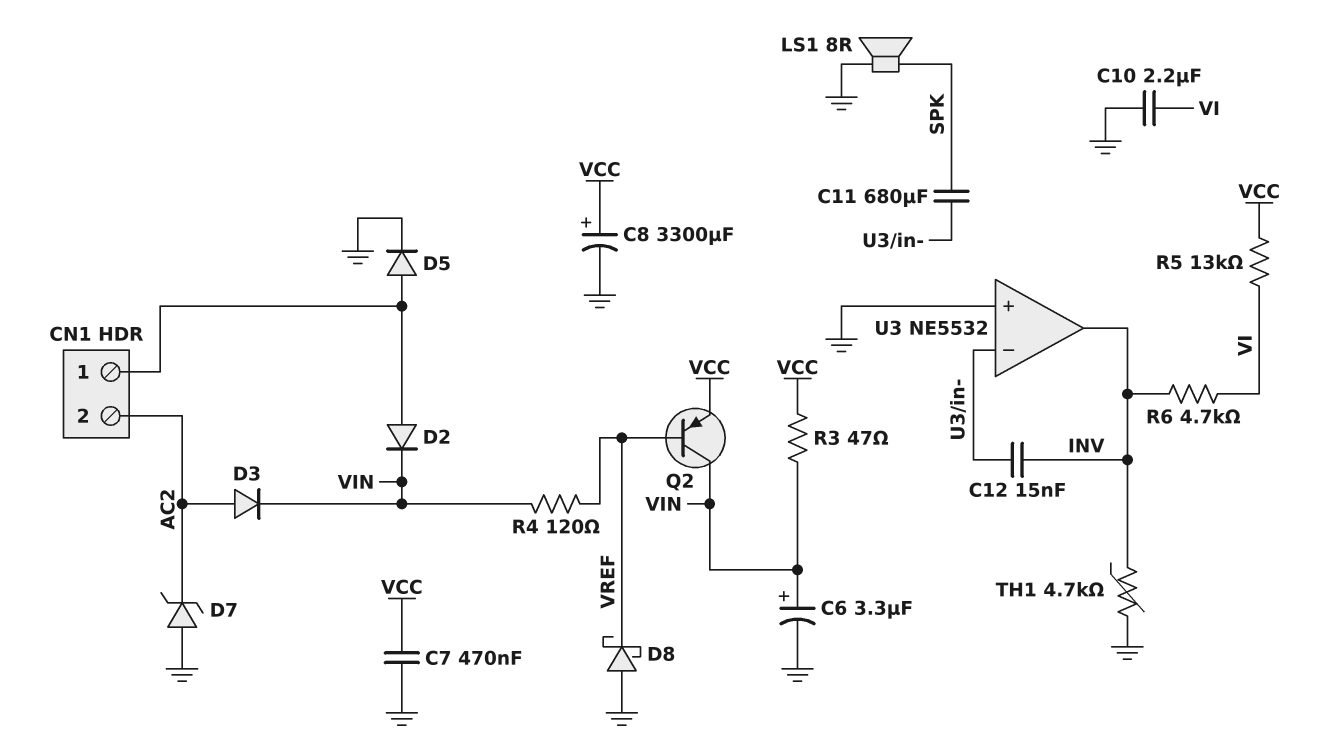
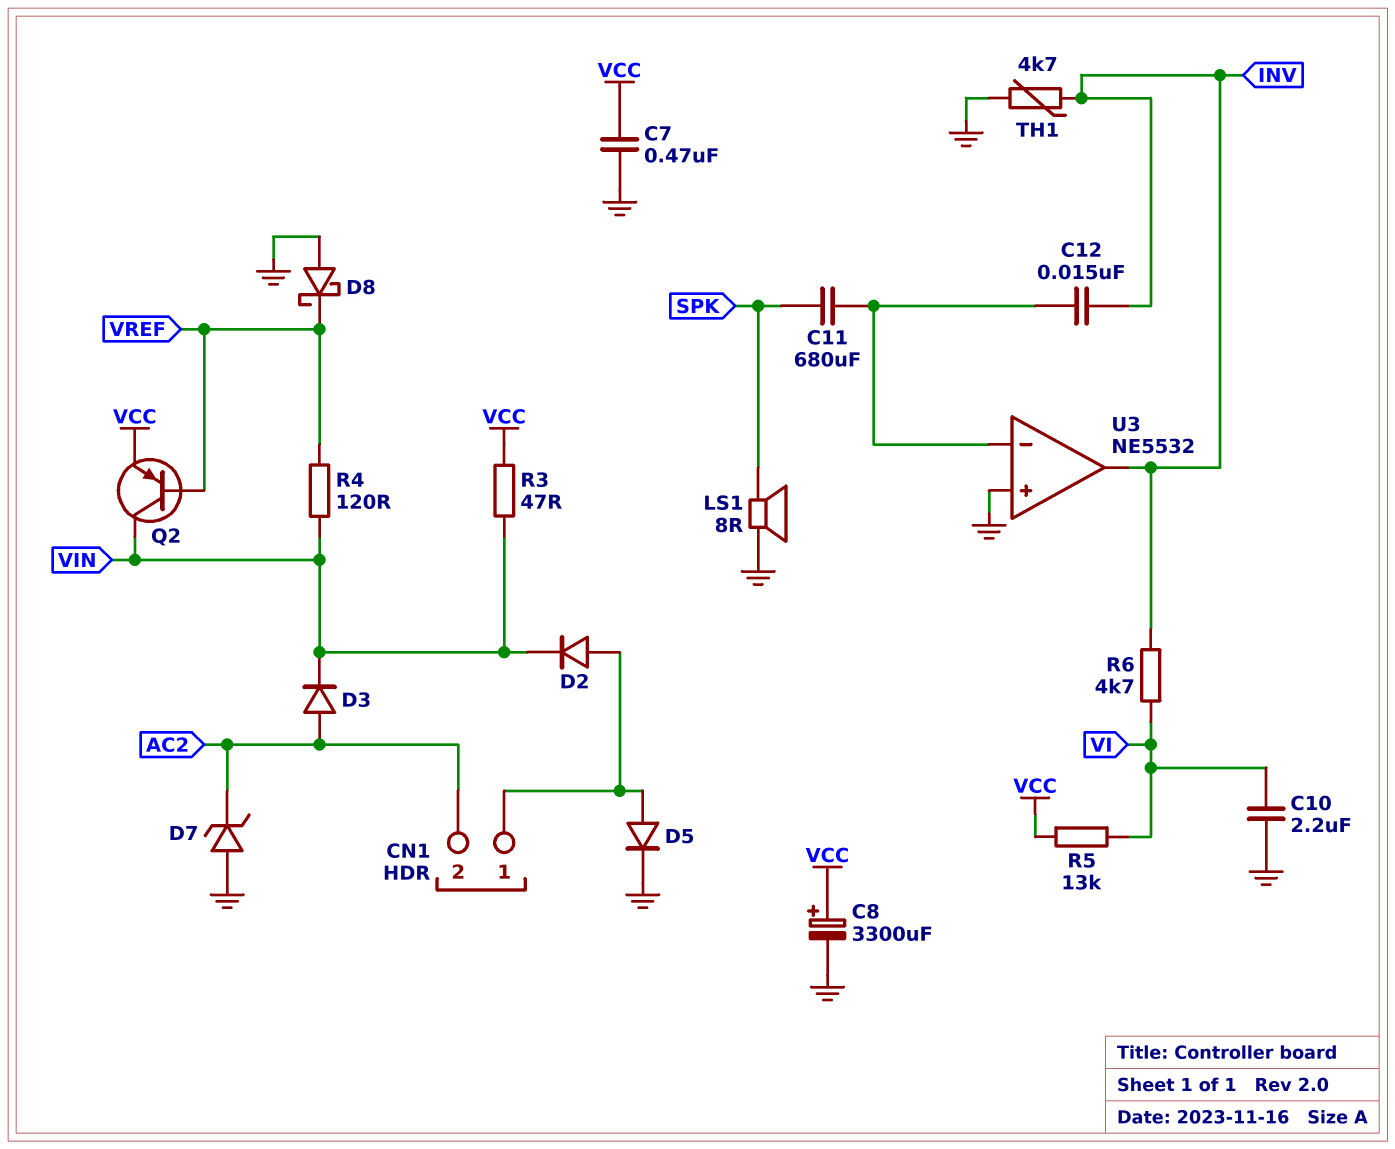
C6: 3.3uF (plus VIN, minus GND) -> none

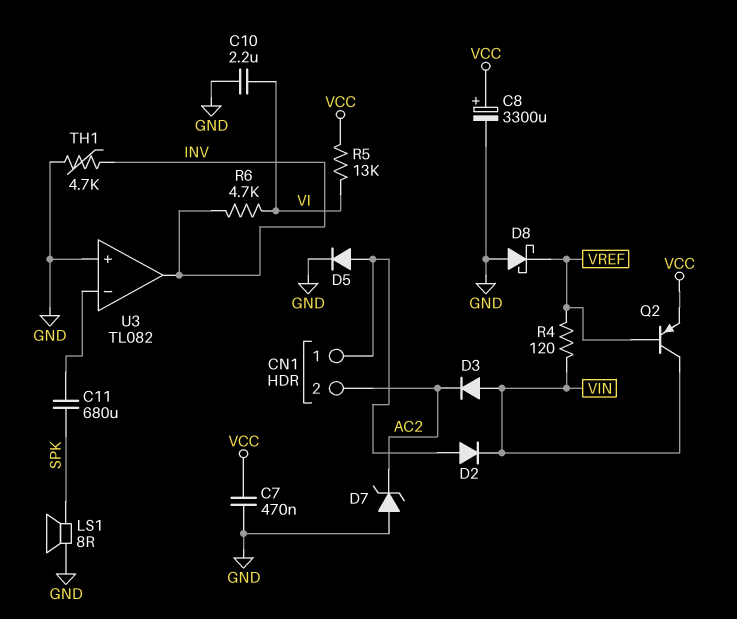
C12: 15nF (INV, U3/in-) -> none
D3: diode (A AC2, K VIN) -> diode (A VIN, K AC2)
R3: 47 (VCC, VIN) -> none
U3: NE5532 -> TL082

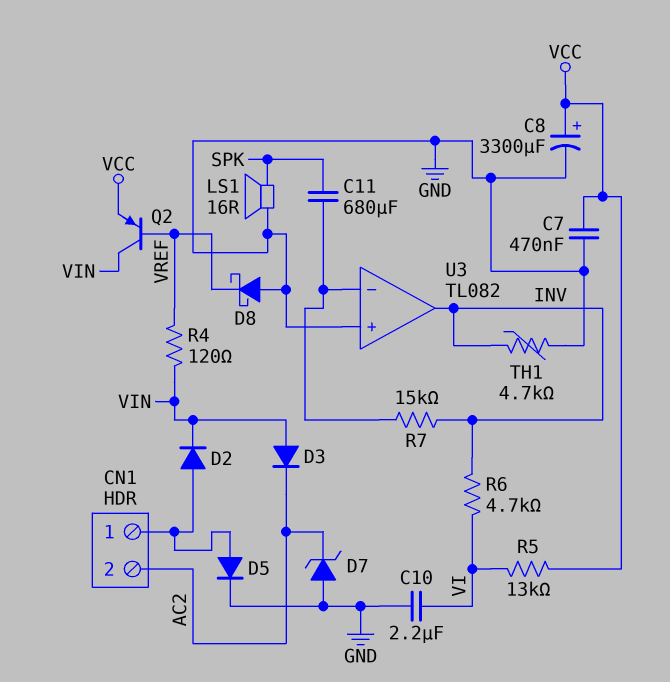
LS1: speaker 8R (GND, SPK) -> speaker 16R (GND, SPK)
R7: none -> 15k (INV, U3/in-)

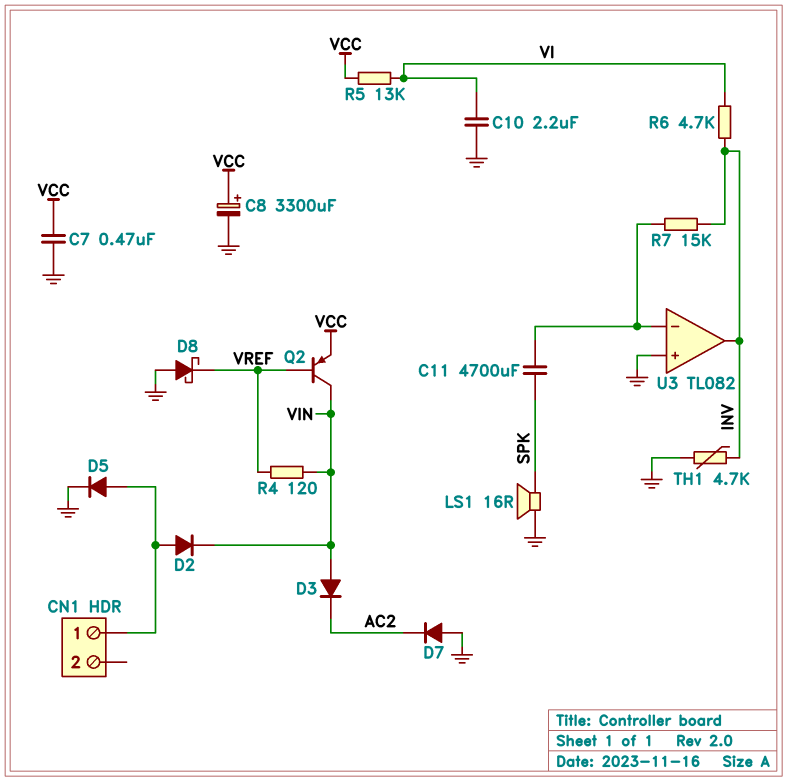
C11: 680uF (SPK, U3/in-) -> 4700uF (SPK, U3/in-)
CN1 pin 2: AC2 -> none
D7: zener (A GND, K AC2) -> diode (A GND, K AC2)

